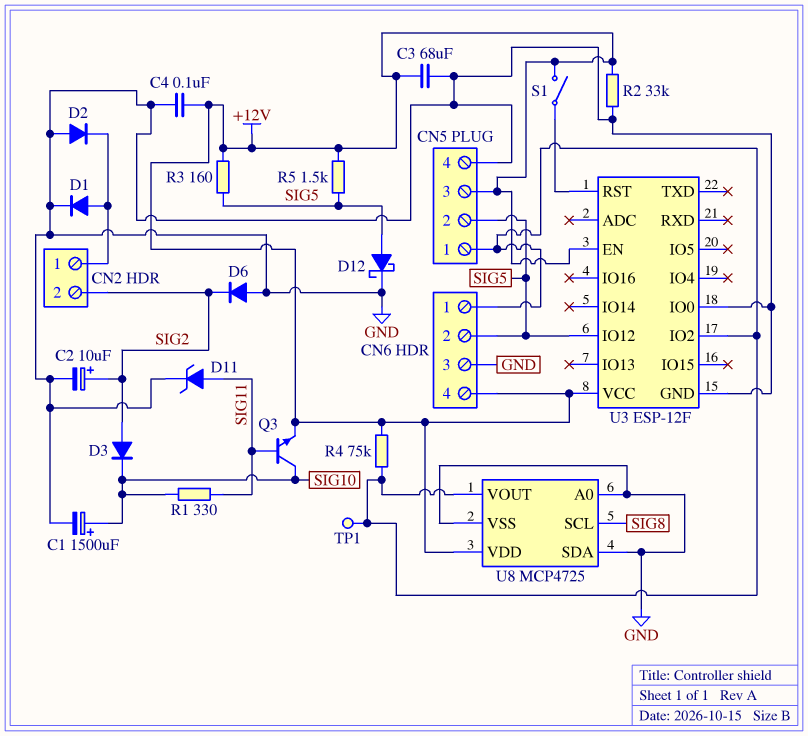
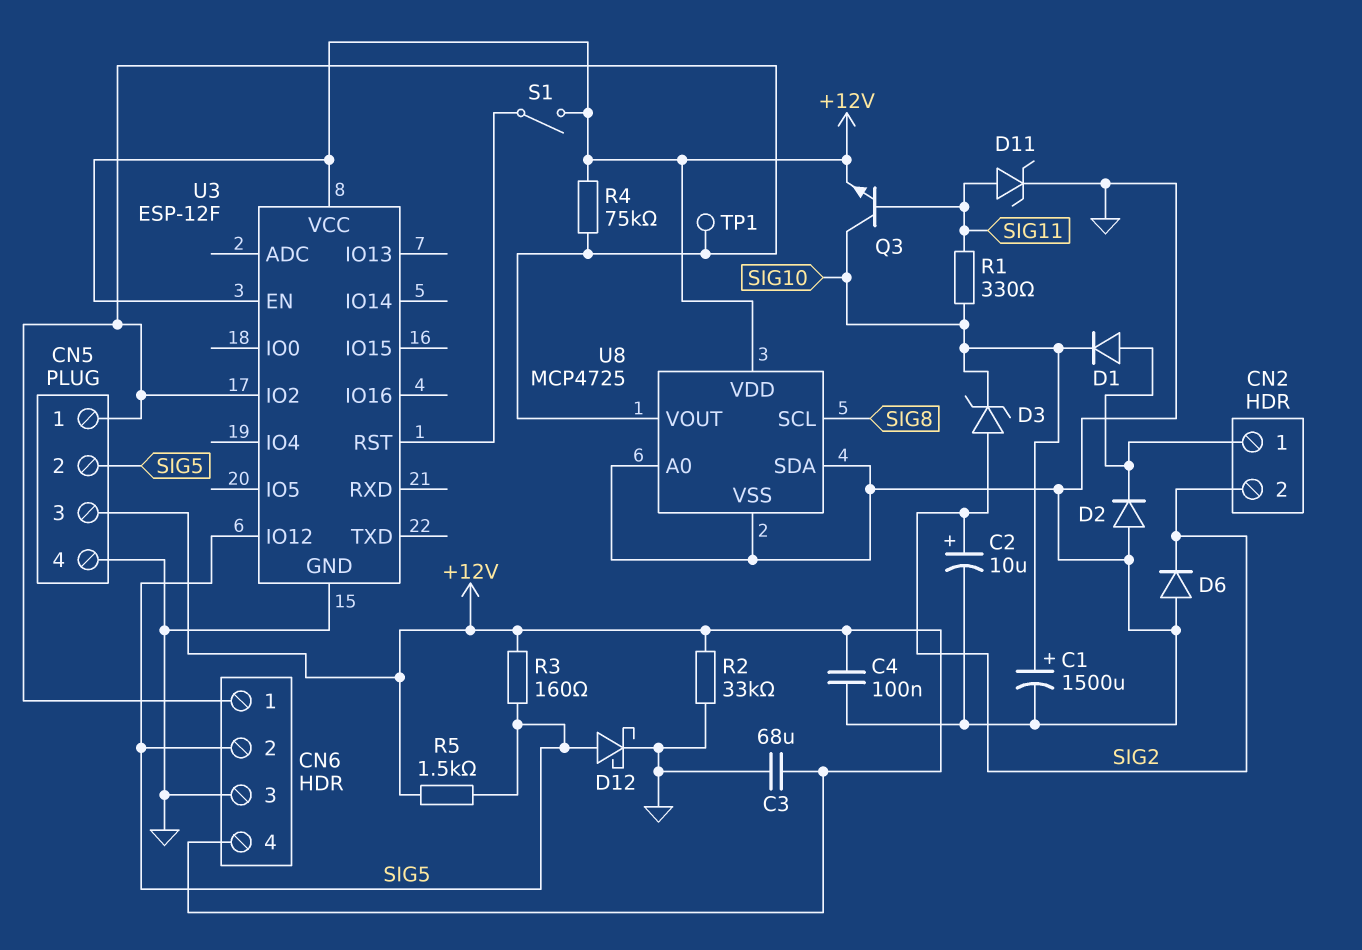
D1: diode (A CN2/1, K GND) -> diode (A CN2/1, K SIG10)
D3: diode (A SIG2, K SIG10) -> zener (A SIG2, K SIG10)
U3 pin IO0: GND -> none

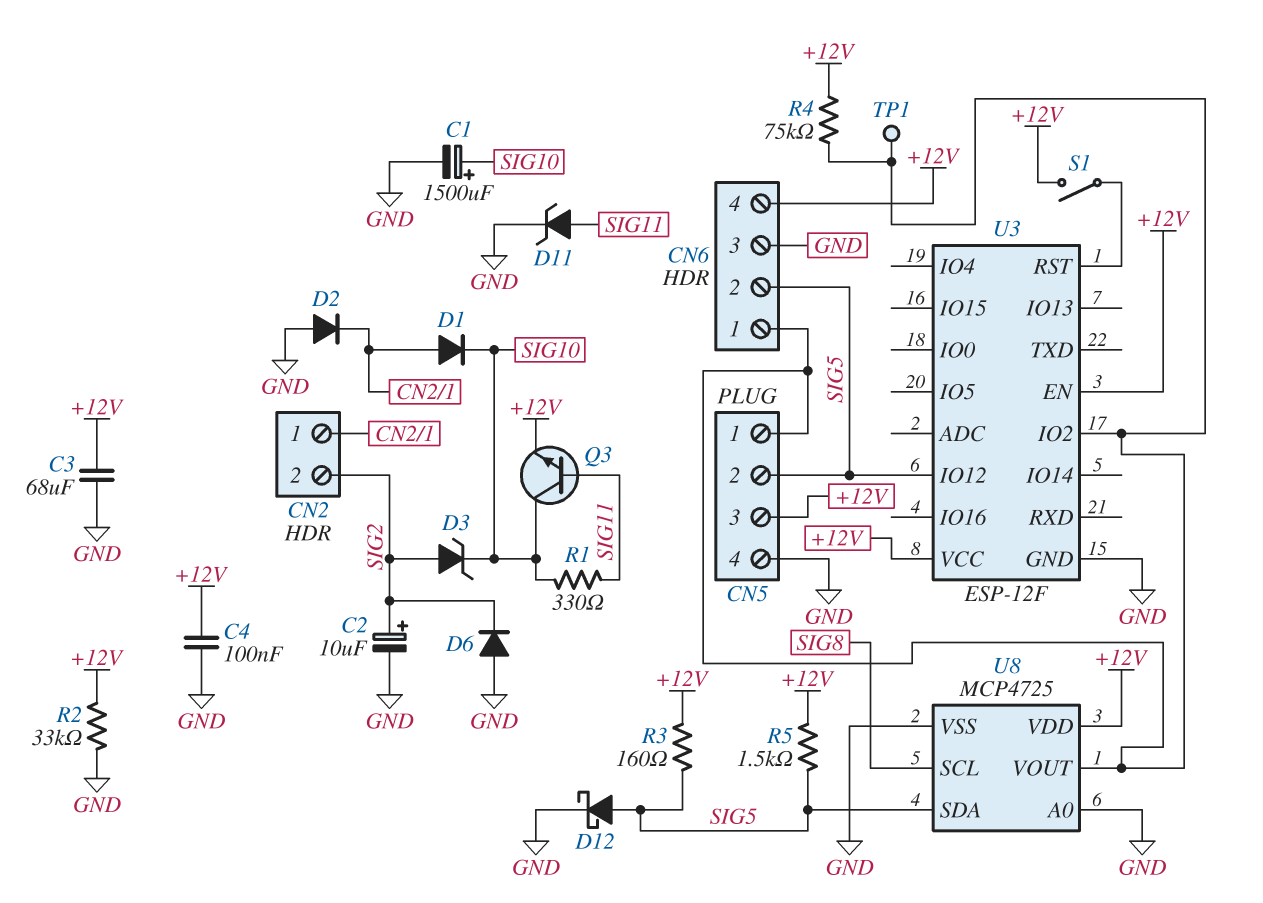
U8 pin SDA: GND -> SIG5

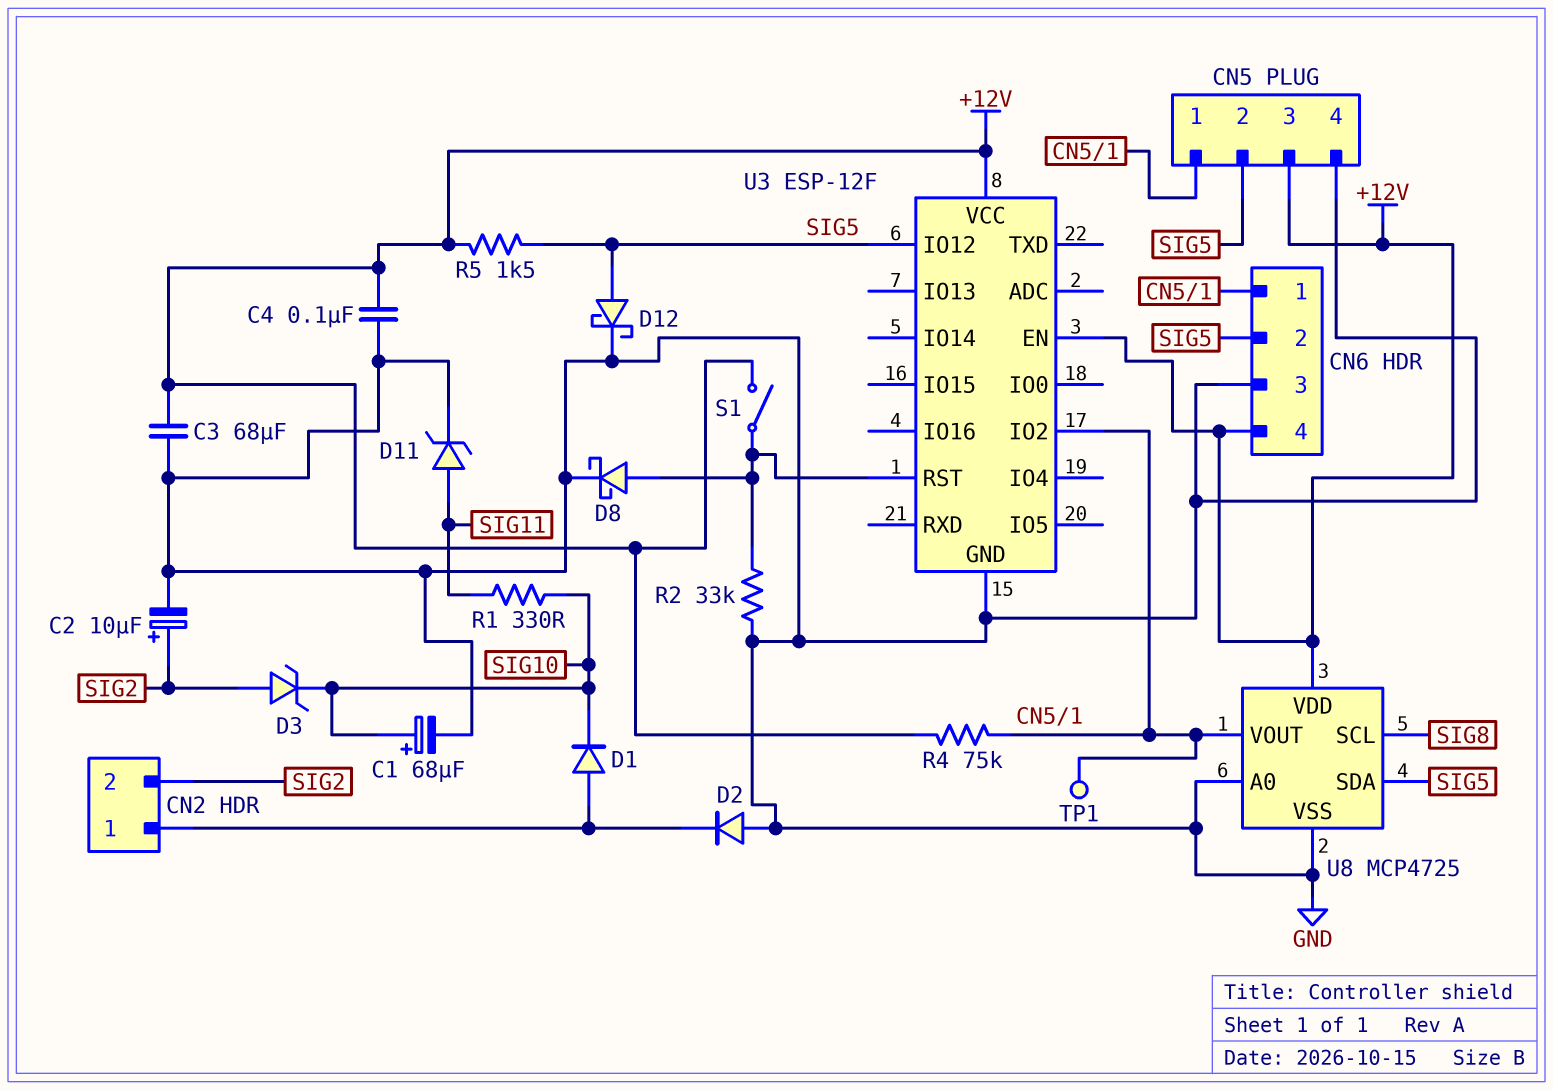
C1: 1500uF (plus SIG10, minus GND) -> 68uF (plus SIG10, minus GND)
D6: diode (A GND, K SIG2) -> none
D8: none -> schottky (A U3/RST, K GND)
Q3: NPN (B SIG11, C SIG10, E +12V) -> none
R2: 33k (+12V, GND) -> 33k (GND, U3/RST)
R3: 160 (+12V, SIG5) -> none

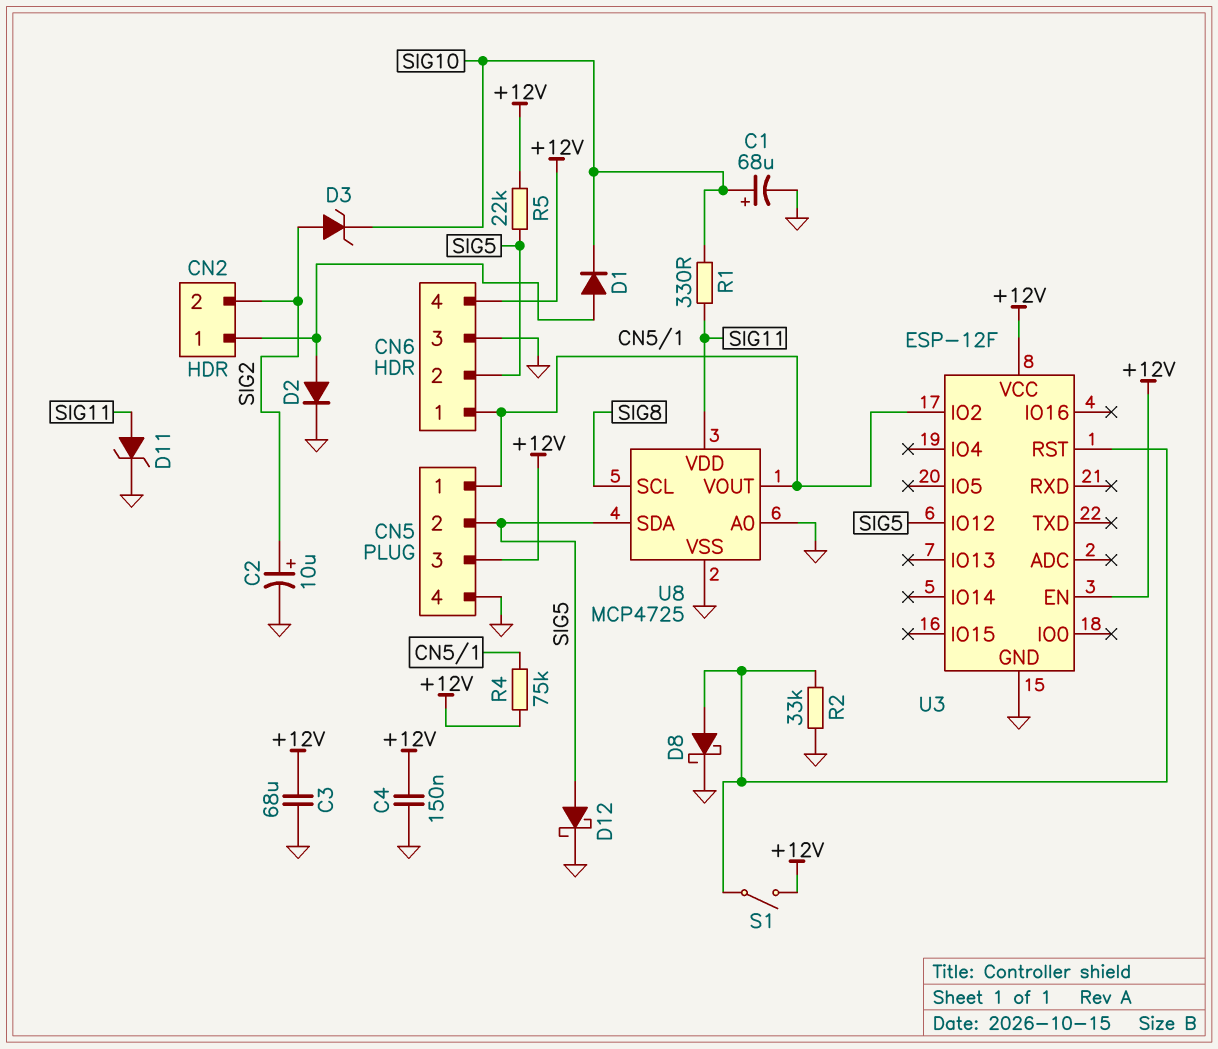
C4: 100nF (+12V, GND) -> 150nF (+12V, GND)
D2: diode (A GND, K CN2/1) -> diode (A CN2/1, K GND)
R5: 1.5k (+12V, SIG5) -> 22k (+12V, SIG5)
TP1: test point (CN5/1) -> none
U8 pin VDD: +12V -> SIG11

